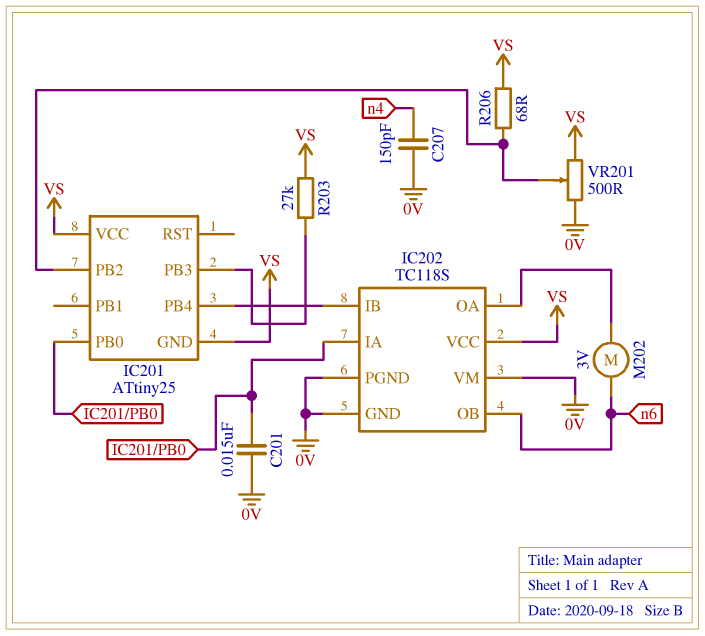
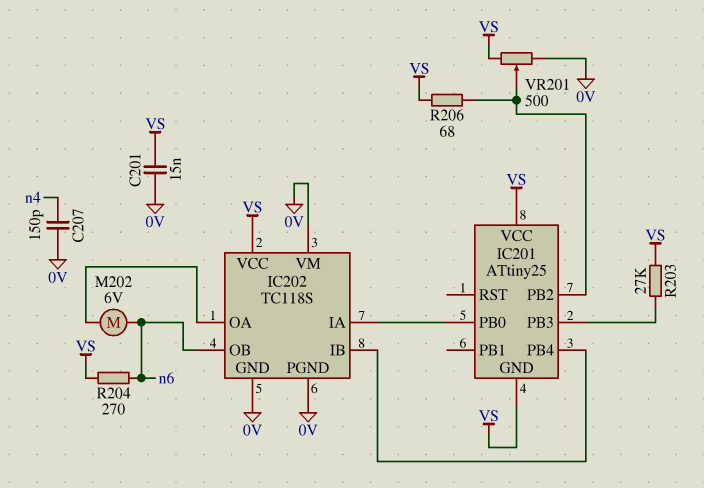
C201: 15nF (0V, IC201/PB0) -> 15nF (0V, VS)
M202: motor 3V (IC202/OA, n6) -> motor 6V (IC202/OA, n6)
R204: none -> 270 (VS, n6)

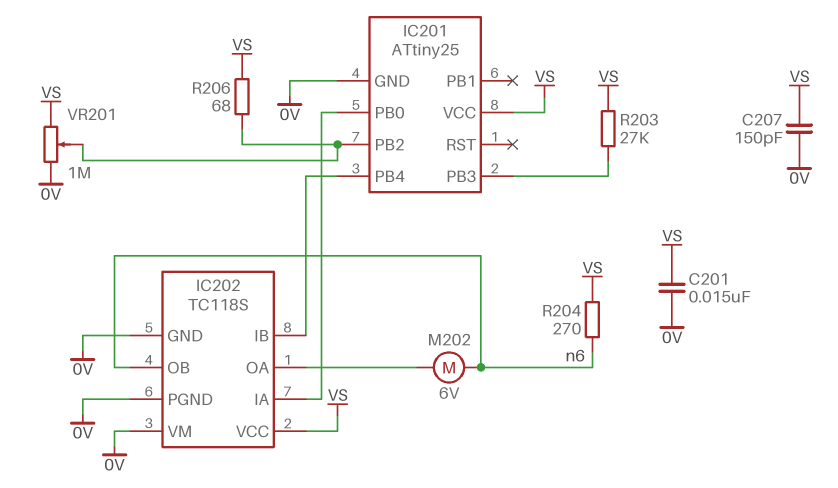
C207: 150pF (0V, n4) -> 150pF (0V, VS)
IC201 pin GND: VS -> 0V
VR201: 500 (0V, VS, wiper IC201/PB2) -> 1M (0V, VS, wiper IC201/PB2)

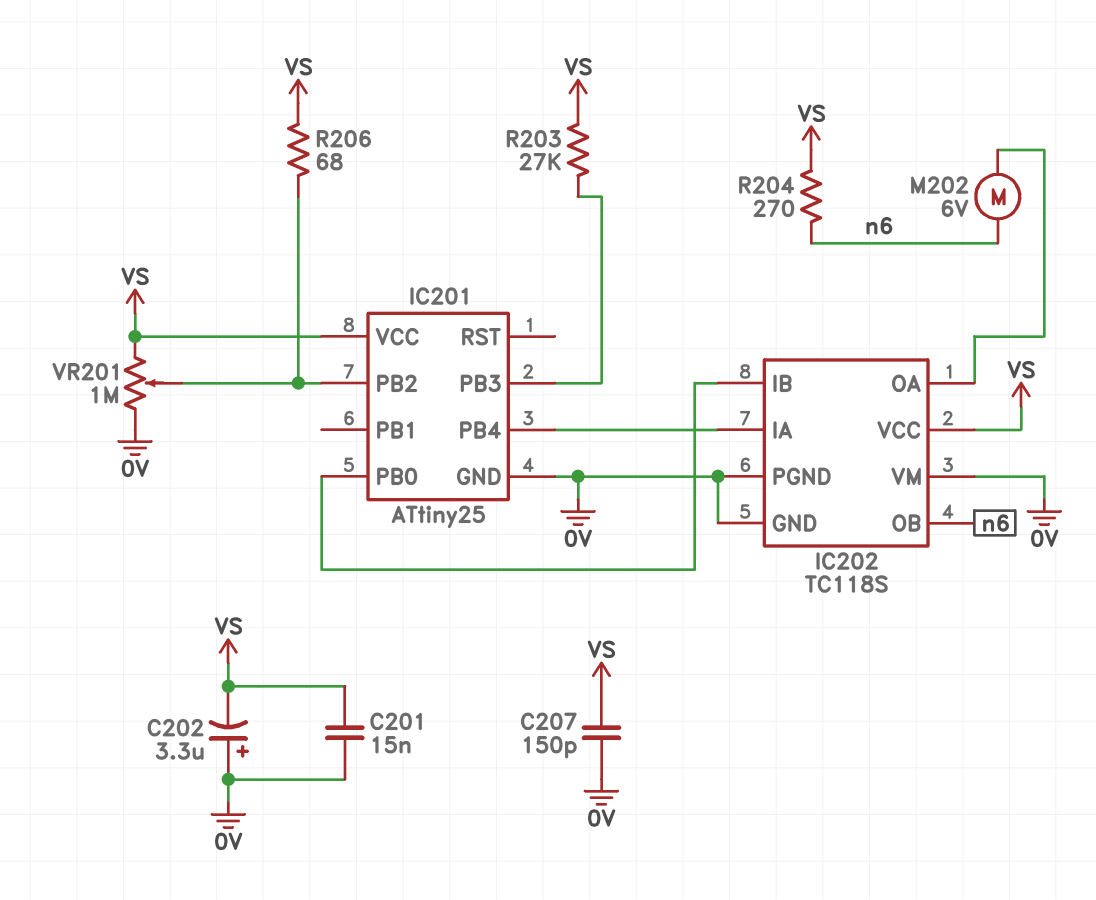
C202: none -> 3.3uF (plus 0V, minus VS)
IC202 pin IA: IC201/PB0 -> IC201/PB4
IC202 pin IB: IC201/PB4 -> IC201/PB0

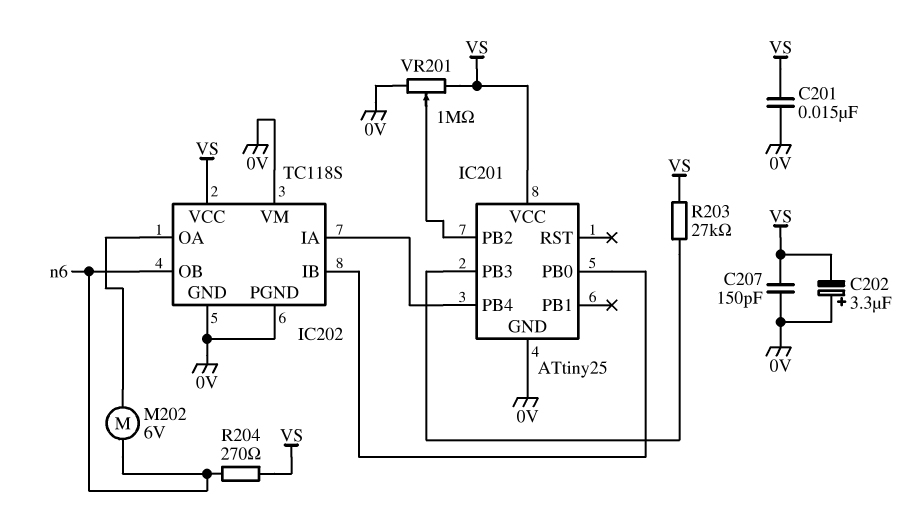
R206: 68 (IC201/PB2, VS) -> none

